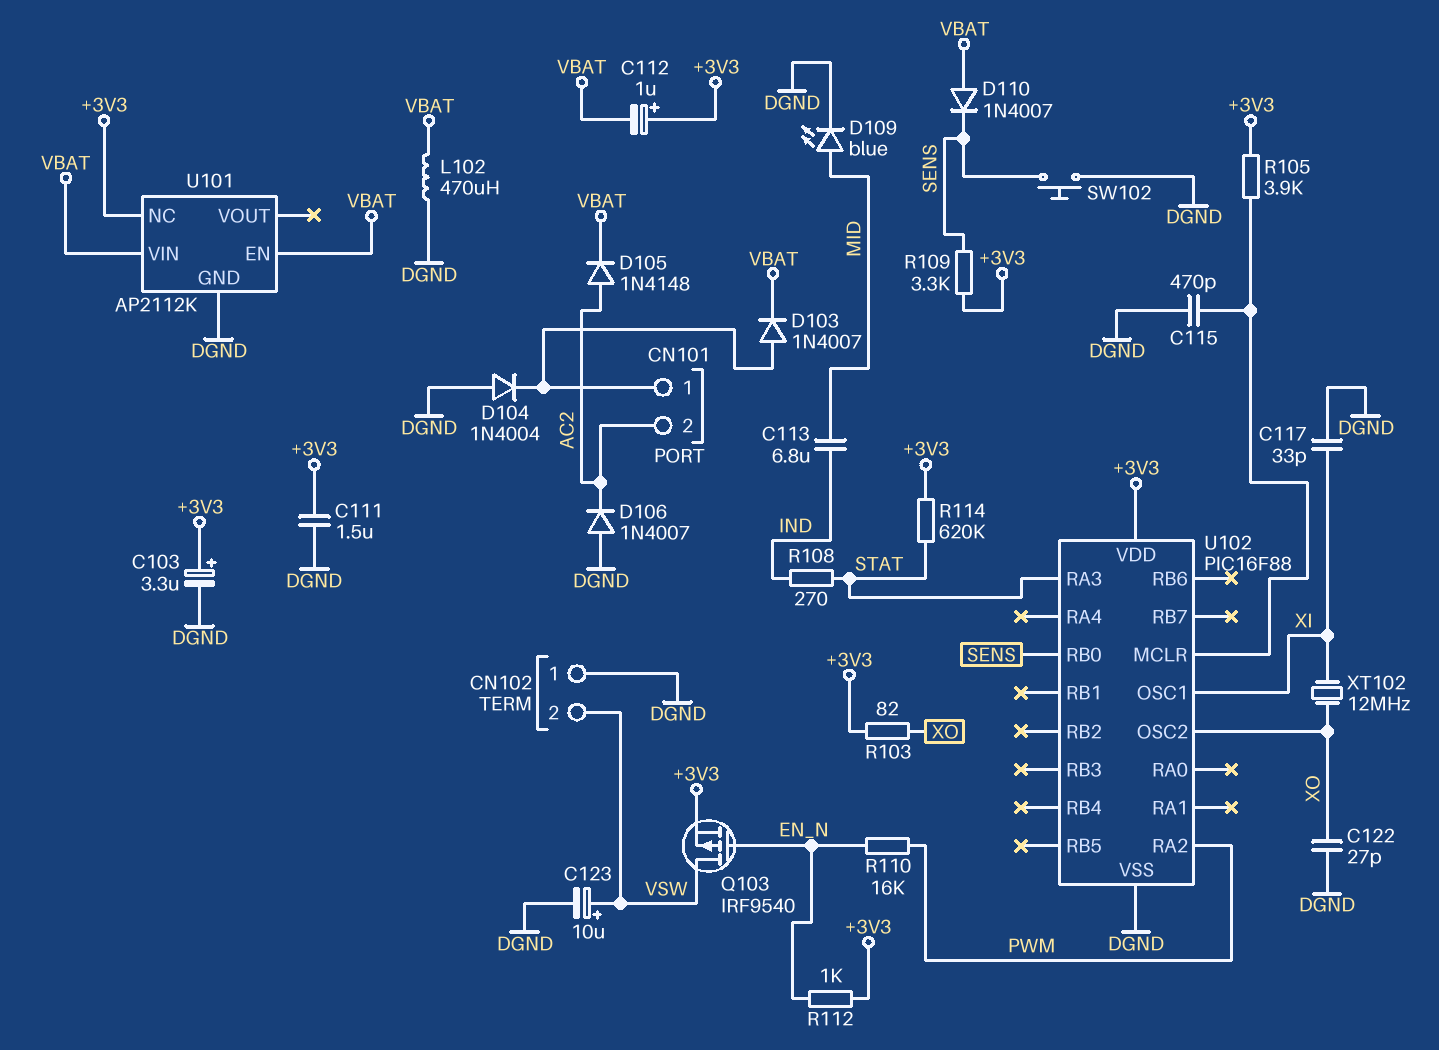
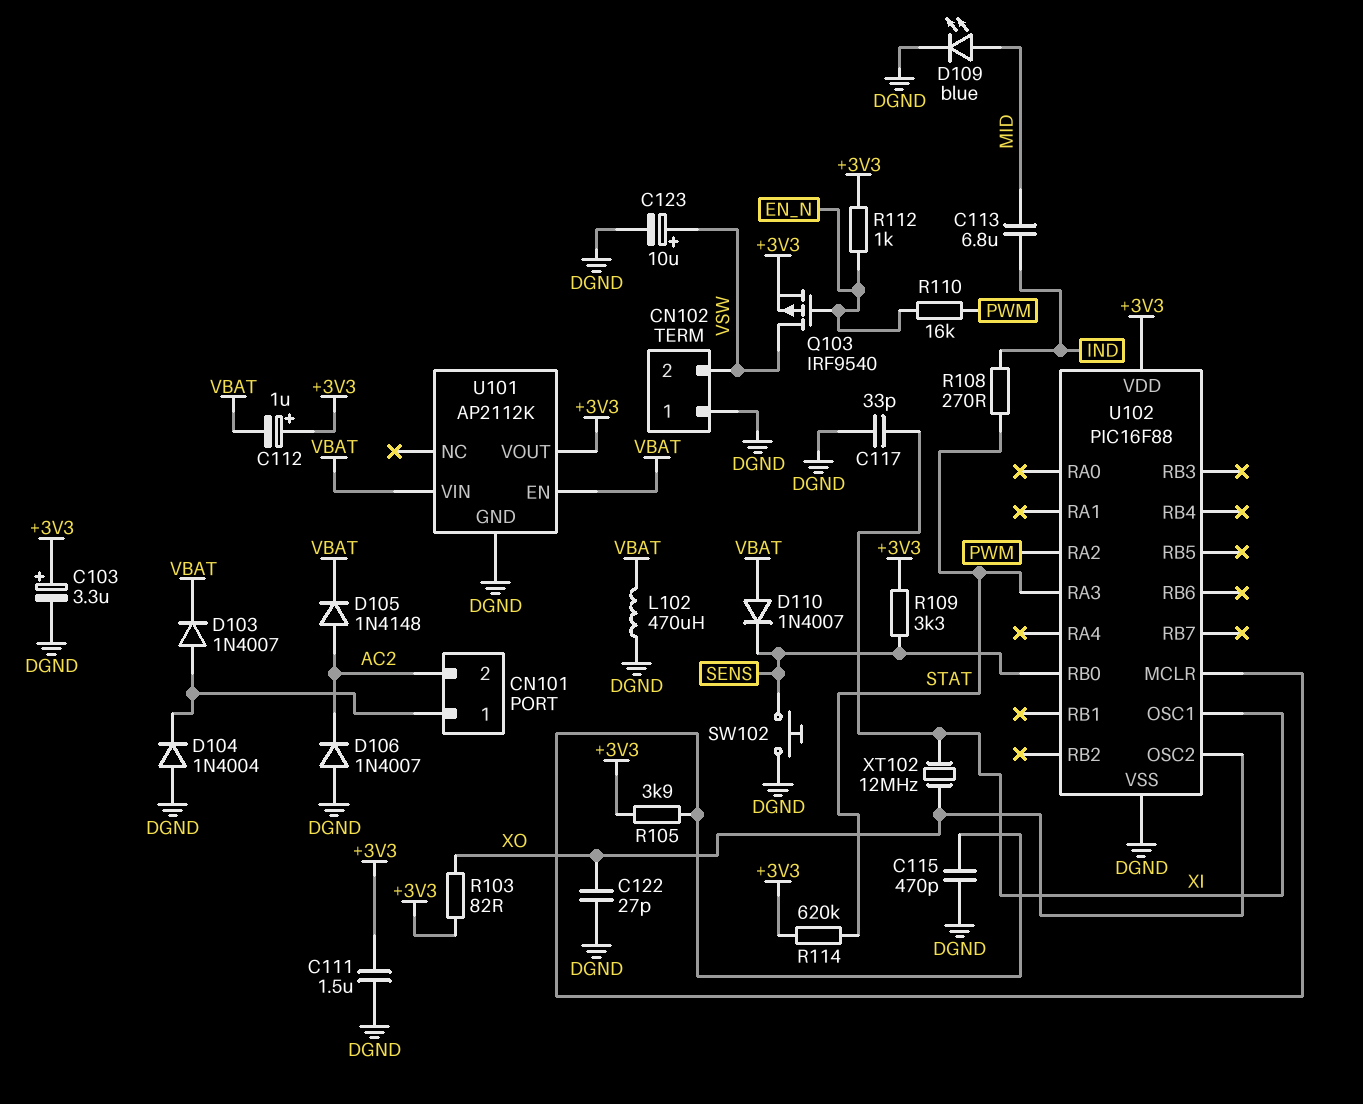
U101 pin NC: +3V3 -> none
U101 pin VOUT: none -> +3V3

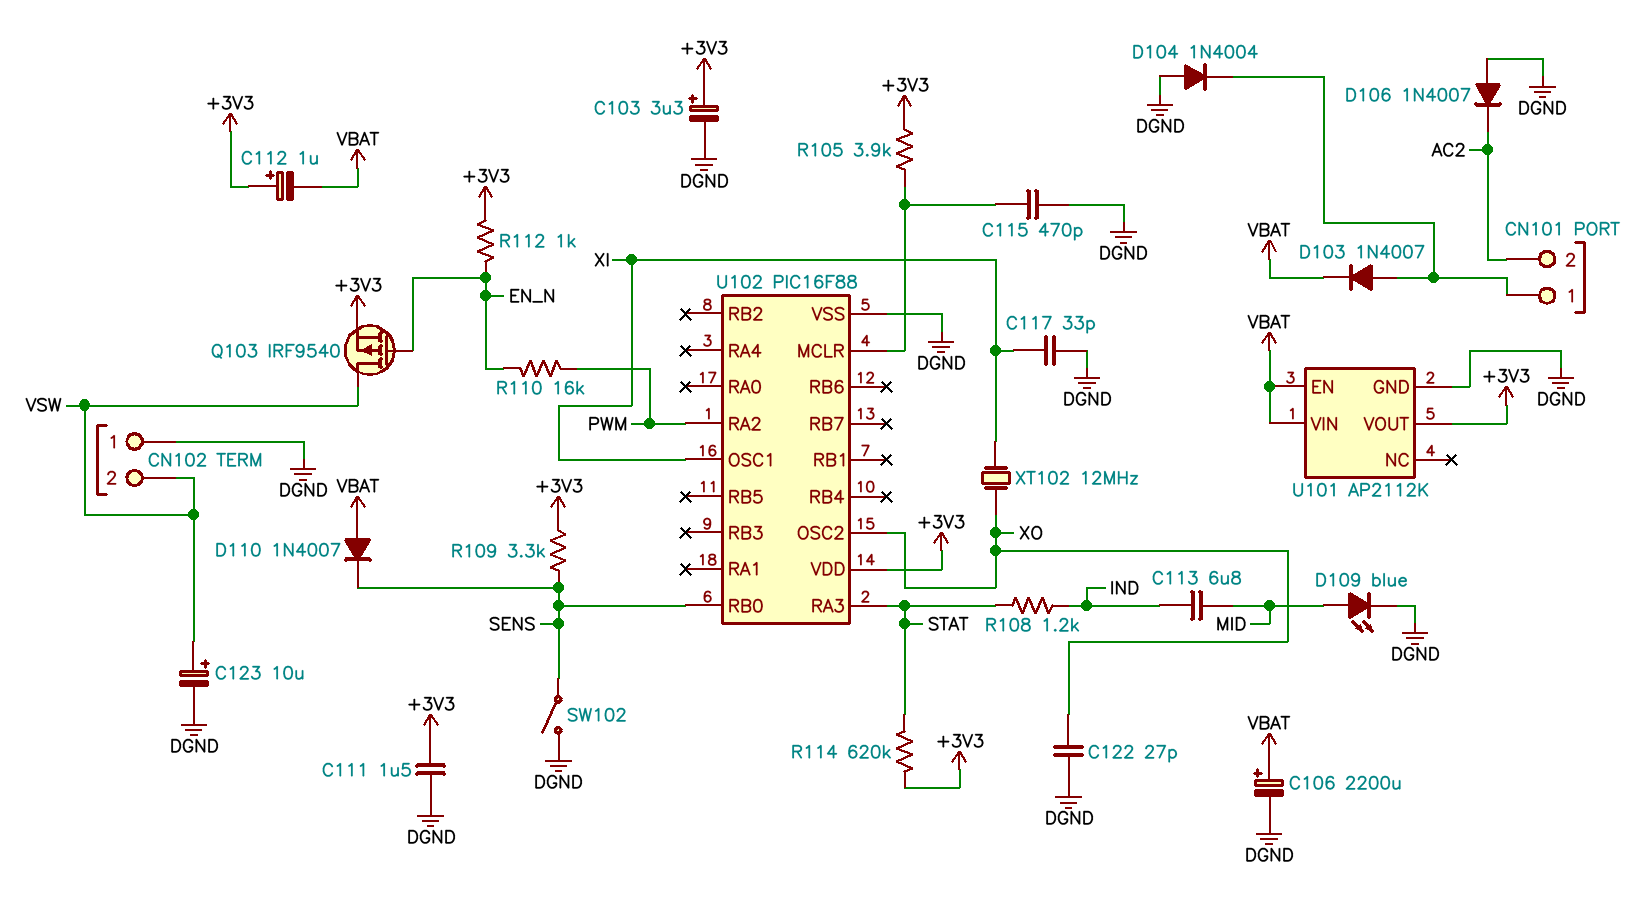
C106: none -> 2200uF (plus VBAT, minus DGND)
D105: diode 1N4148 (A AC2, K VBAT) -> none
L102: 470uH (DGND, VBAT) -> none
R103: 82 (+3V3, XO) -> none
R108: 270 (IND, STAT) -> 1.2k (IND, STAT)
SW102: button (DGND, SENS) -> switch (DGND, SENS)

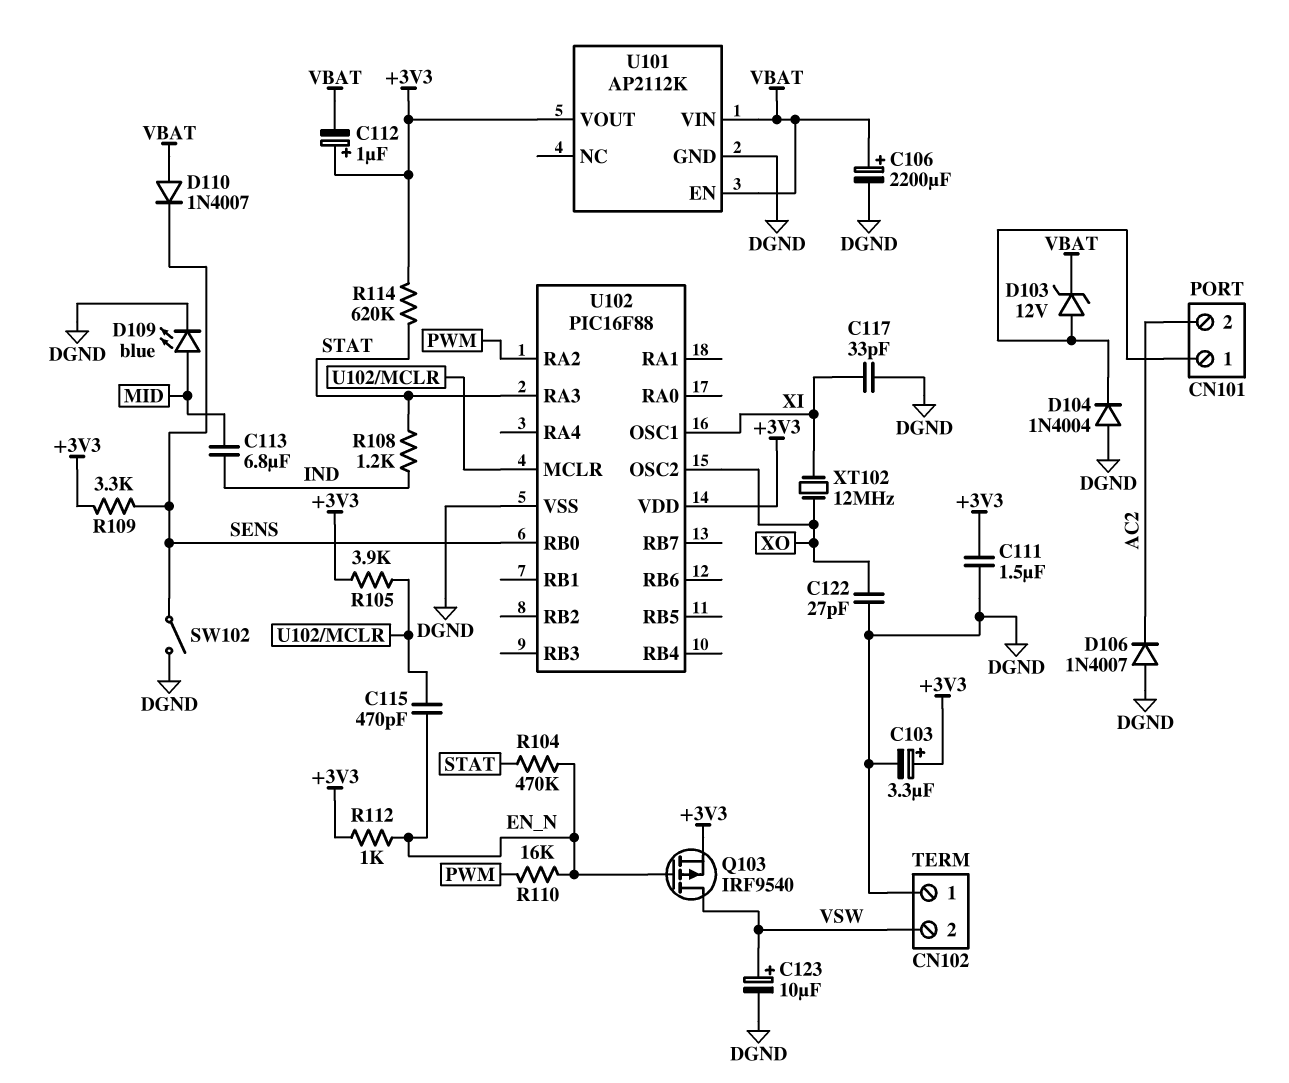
C115: 470pF (DGND, U102/MCLR) -> 470pF (EN_N, U102/MCLR)
D103: diode 1N4007 (A CN101/1, K VBAT) -> zener 12V (A CN101/1, K VBAT)
R104: none -> 470k (EN_N, STAT)

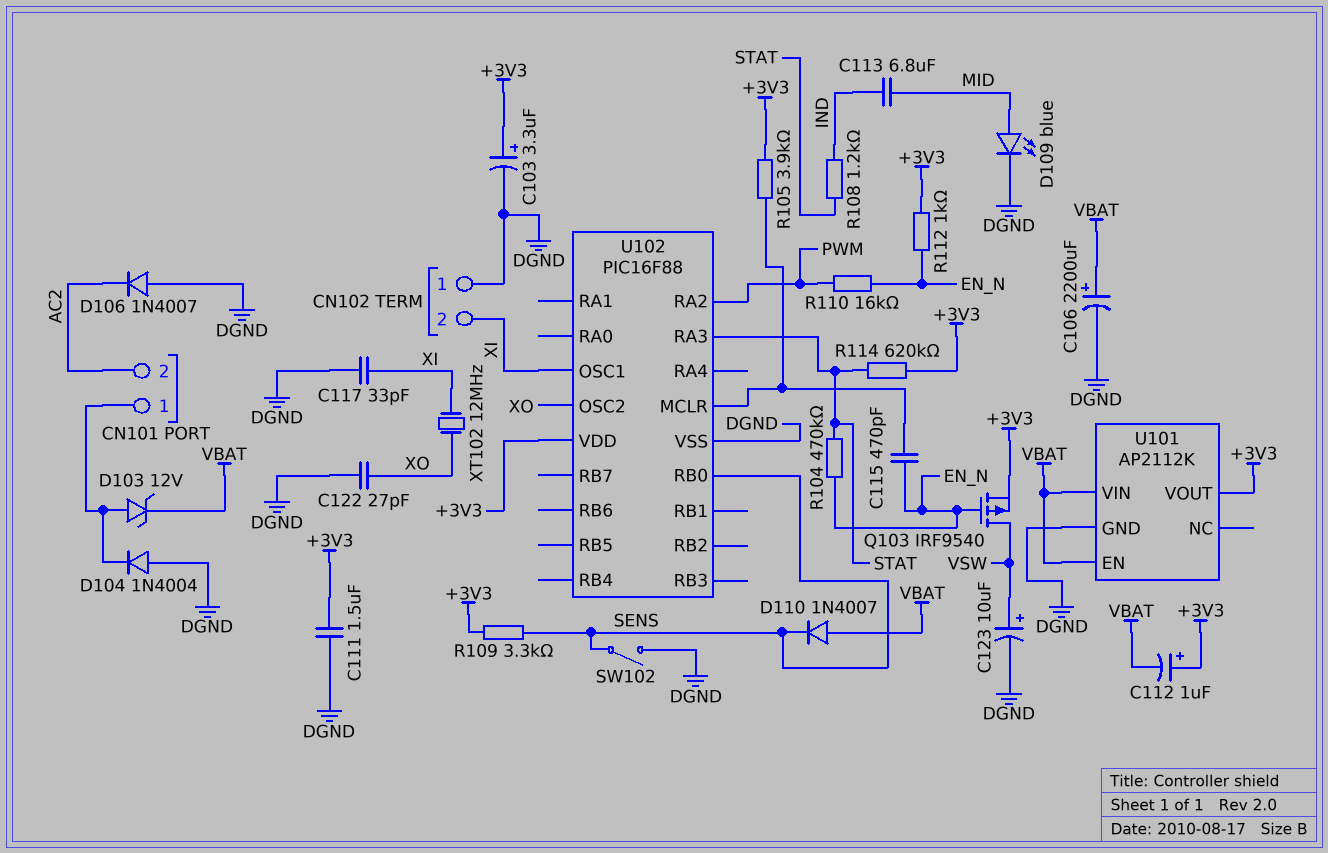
CN102 pin 2: VSW -> XI

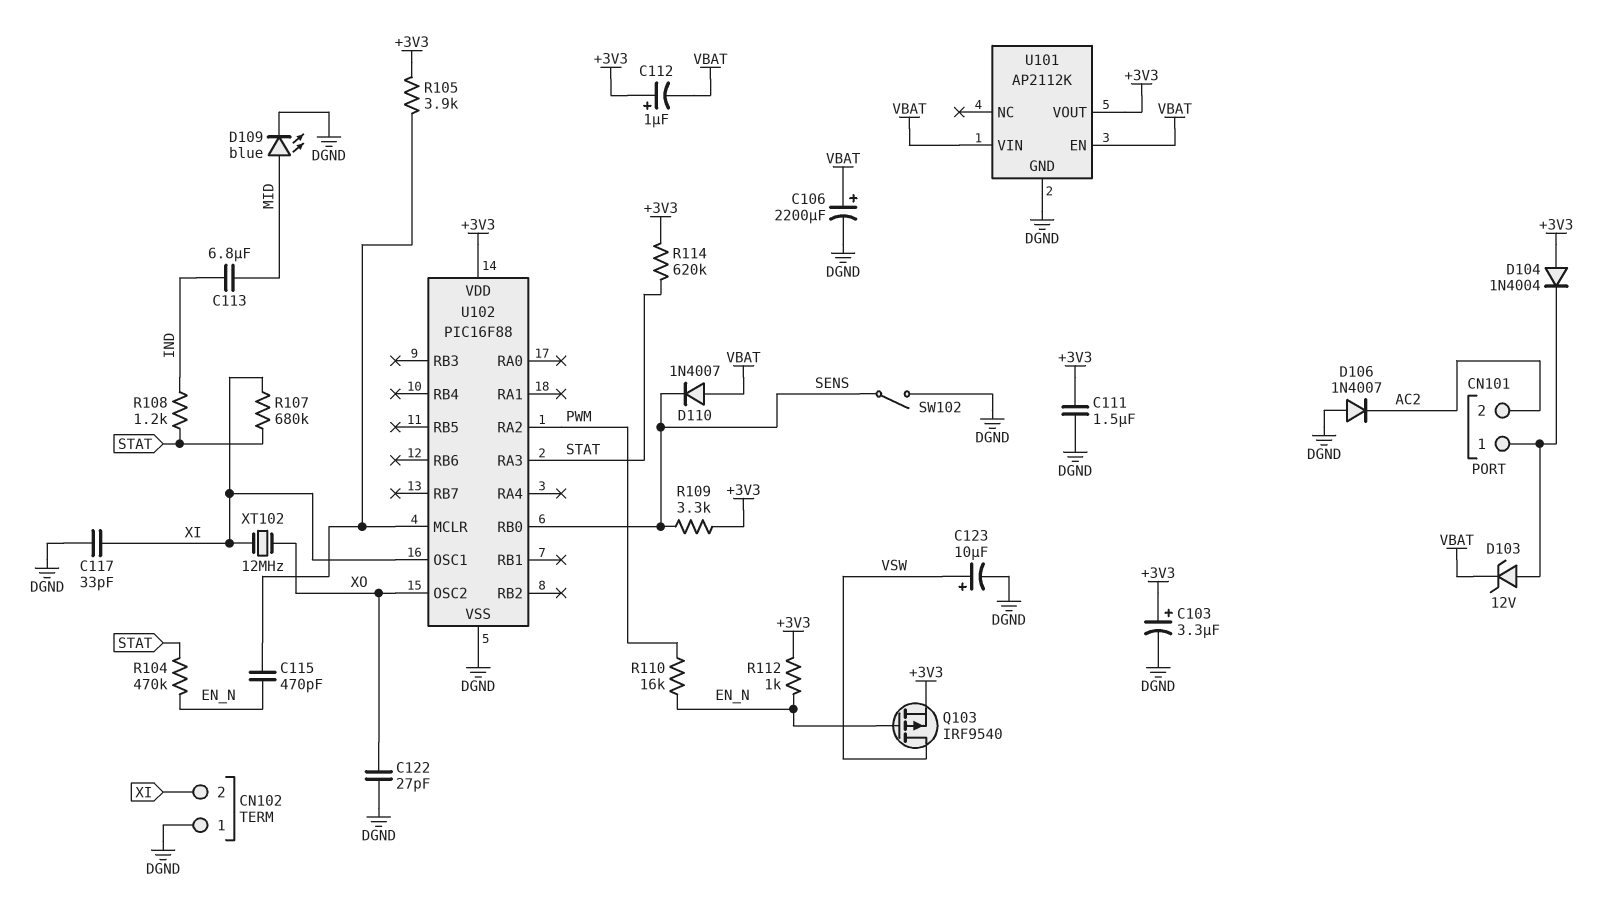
D104: diode 1N4004 (A DGND, K CN101/1) -> diode 1N4004 (A +3V3, K CN101/1)
R107: none -> 680k (STAT, XI)

